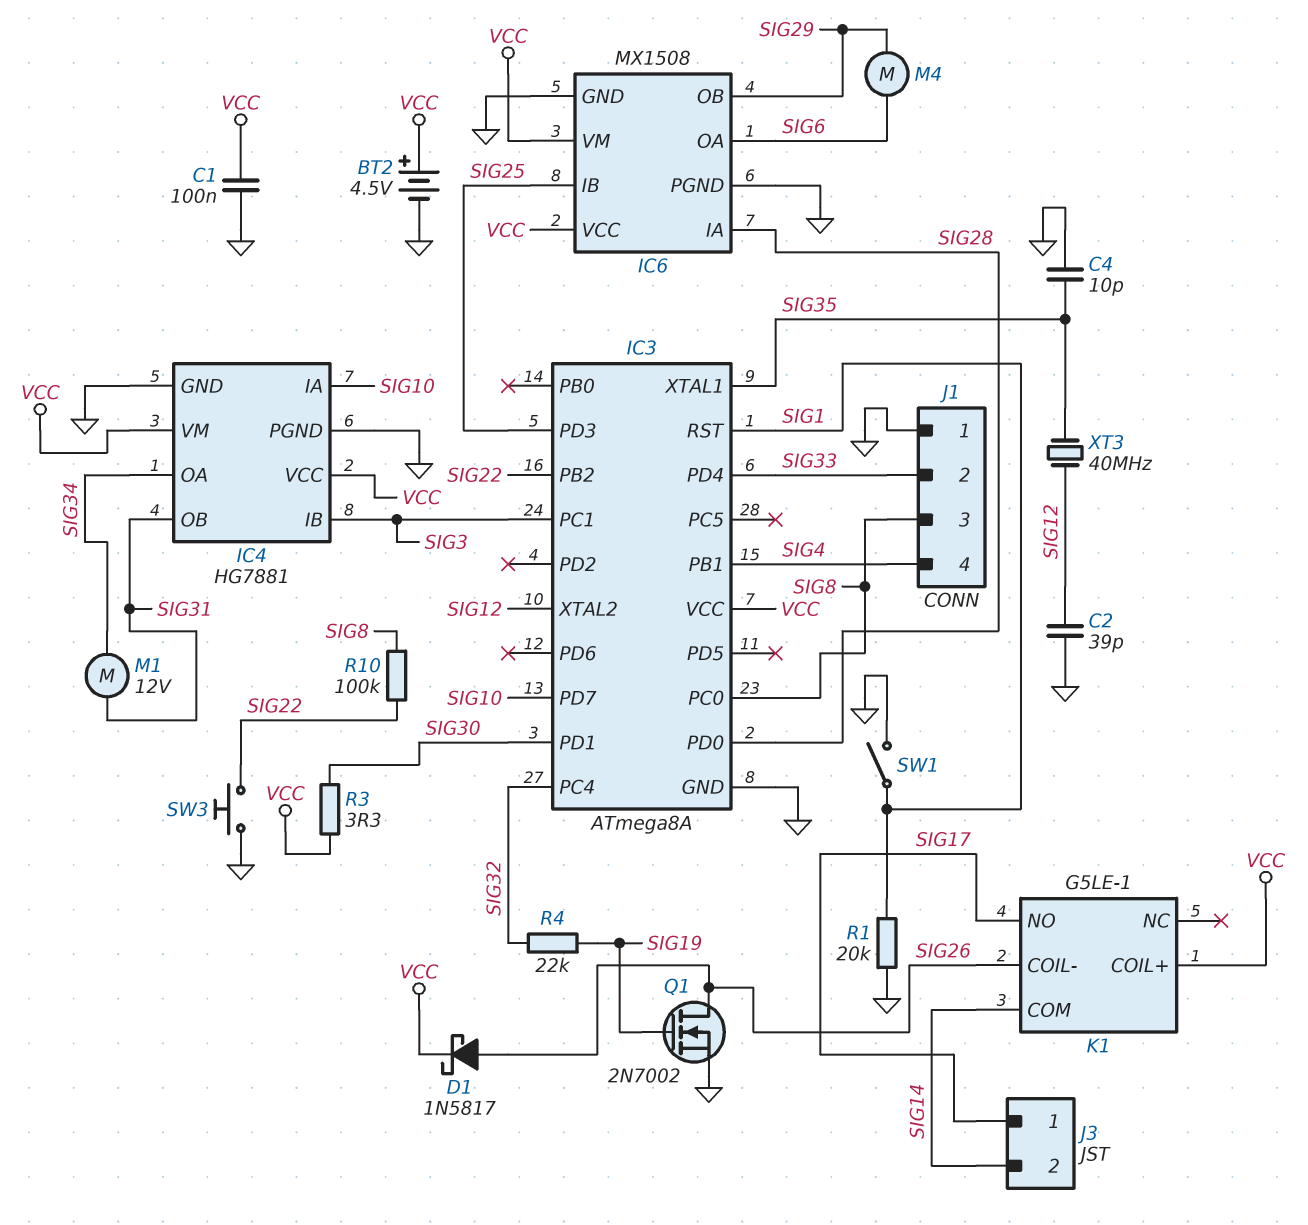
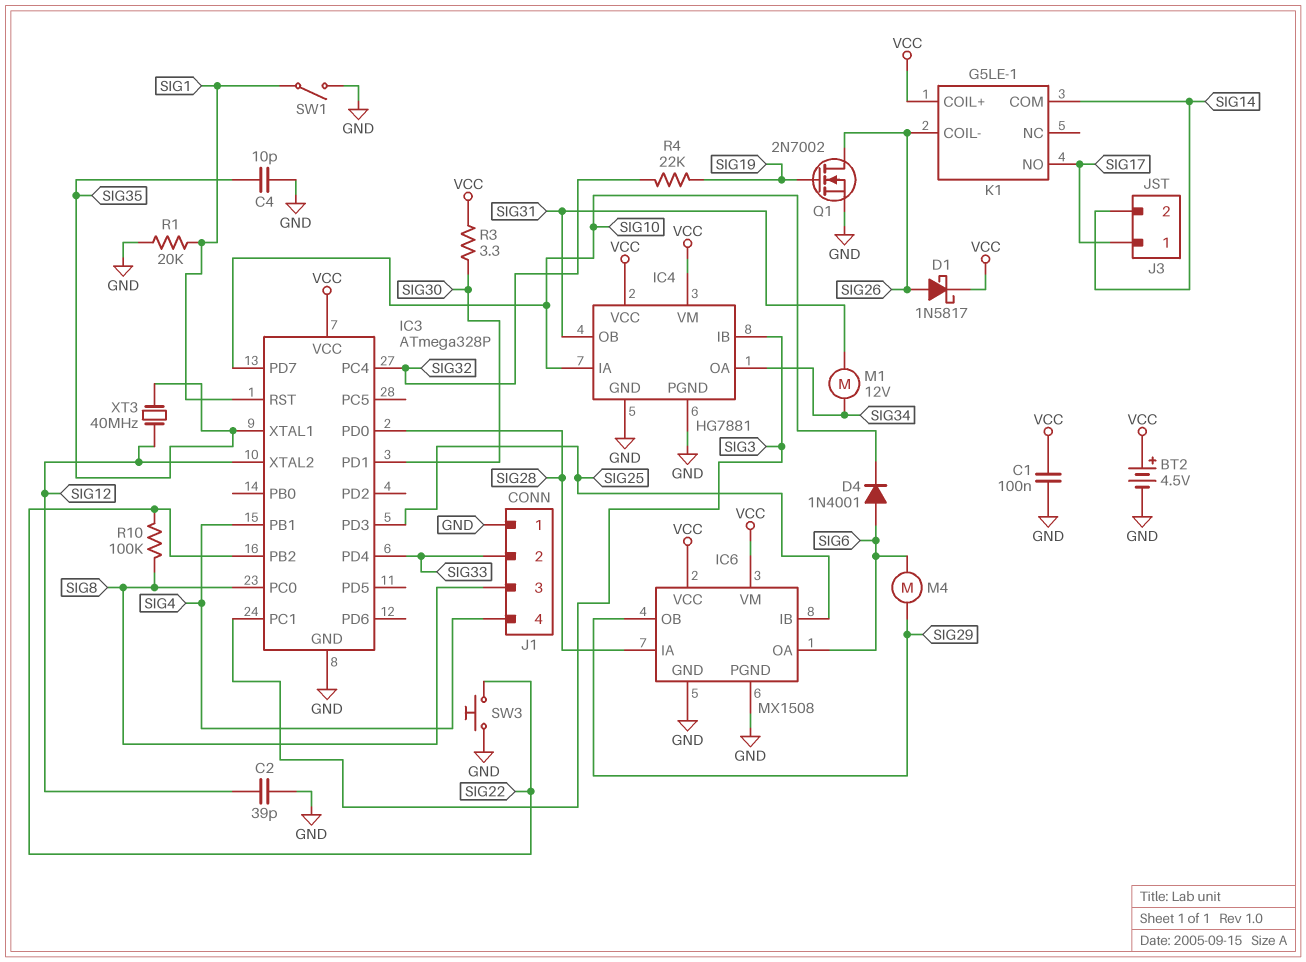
D4: none -> diode 1N4001 (A SIG6, K SIG10)
IC3: ATmega8A -> ATmega328P

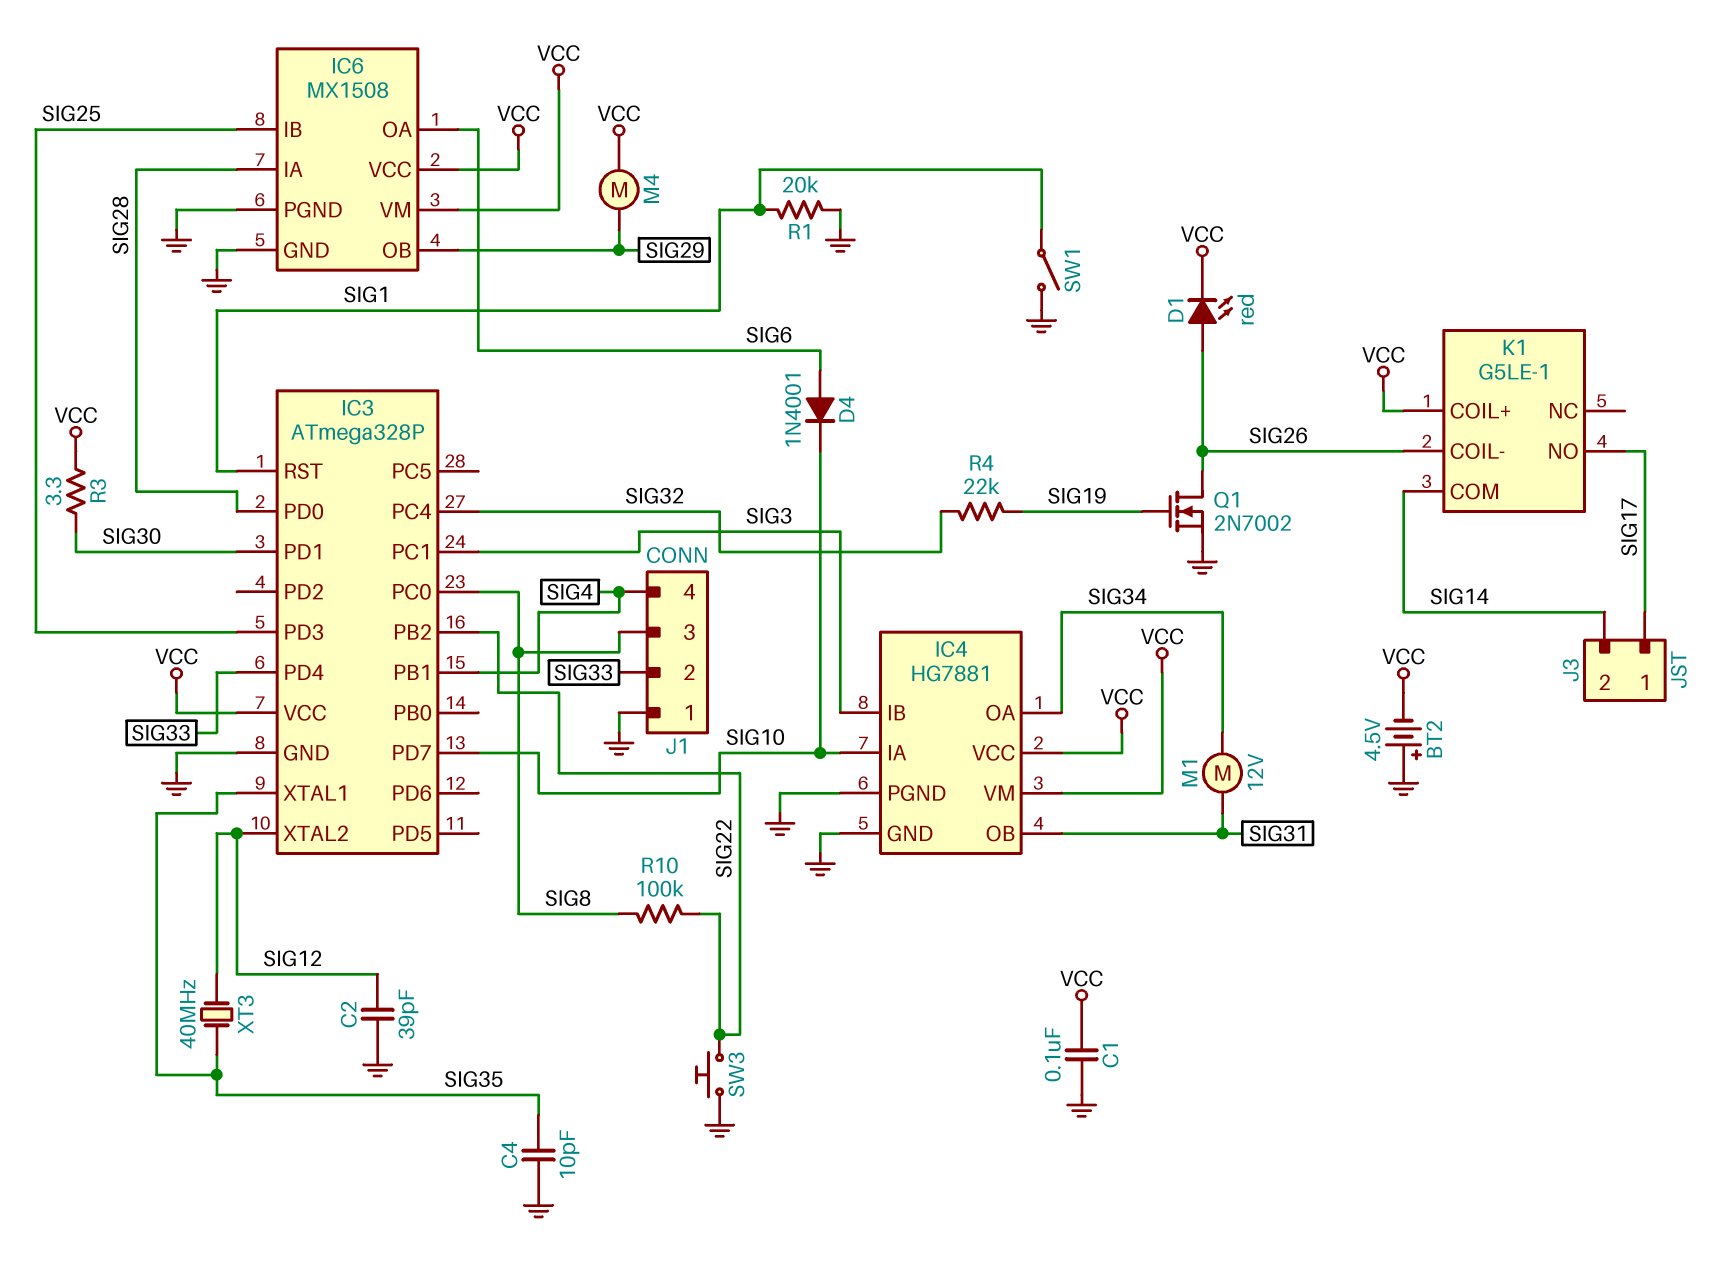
BT2: 4.5V (plus VCC, minus GND) -> 4.5V (plus GND, minus VCC)
D1: schottky 1N5817 (A SIG26, K VCC) -> LED red (A SIG26, K VCC)
M4: motor (SIG6, SIG29) -> motor (SIG29, VCC)

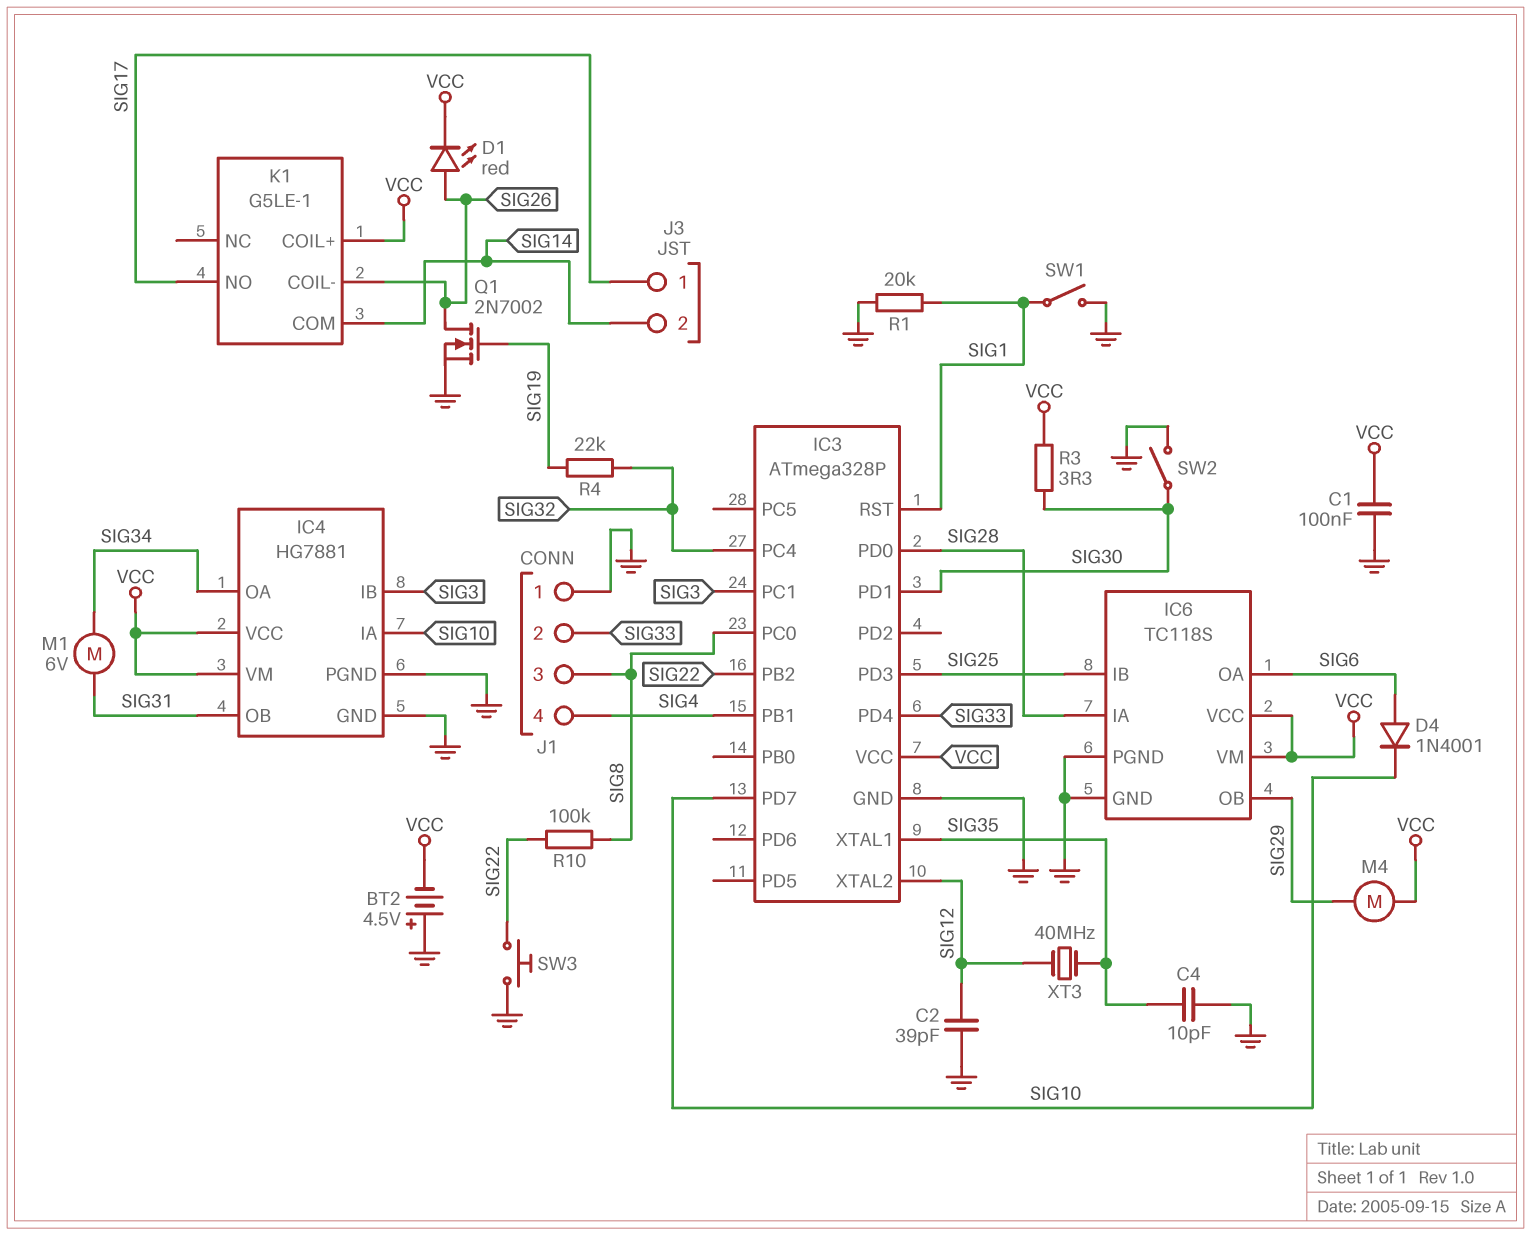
IC6: MX1508 -> TC118S
M1: motor 12V (SIG31, SIG34) -> motor 6V (SIG31, SIG34)
SW2: none -> switch (GND, SIG30)

